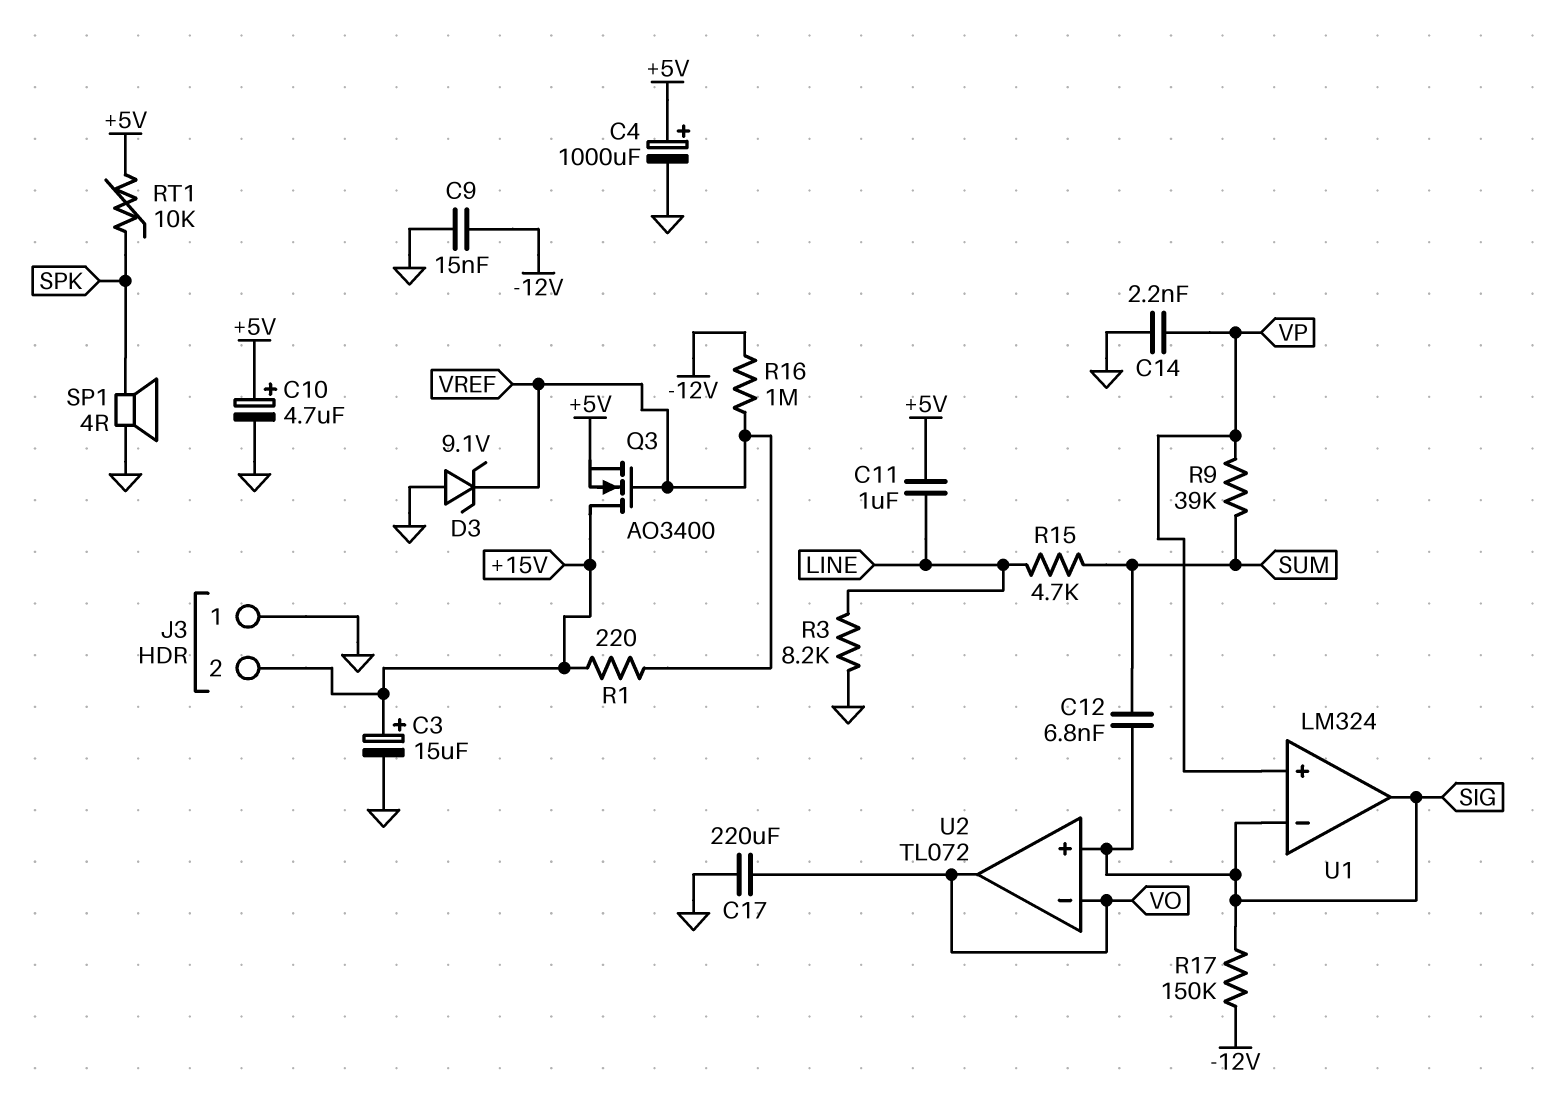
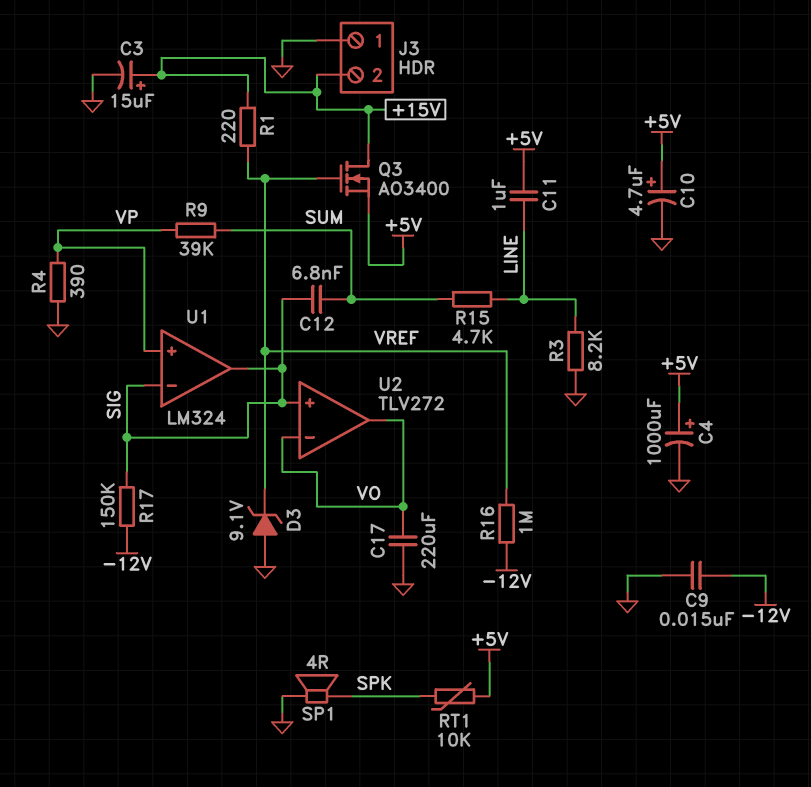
C14: 2.2nF (GND, VP) -> none
R4: none -> 390 (GND, VP)
U2: TL072 -> TLV272

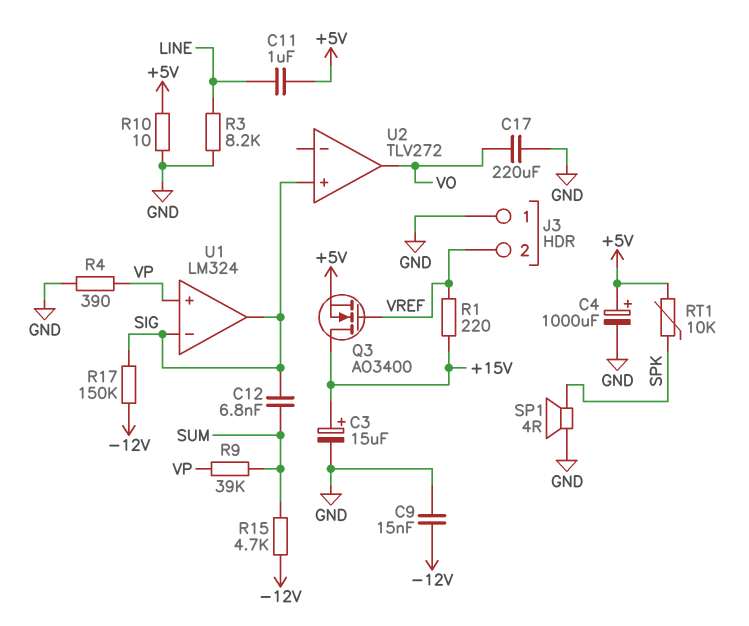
C10: 4.7uF (plus +5V, minus GND) -> none
D3: zener 9.1V (A GND, K VREF) -> none
J3 pin 2: +15V -> VREF
R10: none -> 10 (+5V, GND)
R15: 4.7k (LINE, SUM) -> 4.7k (-12V, SUM)
R16: 1M (-12V, VREF) -> none
U2 pin in-: VO -> none

